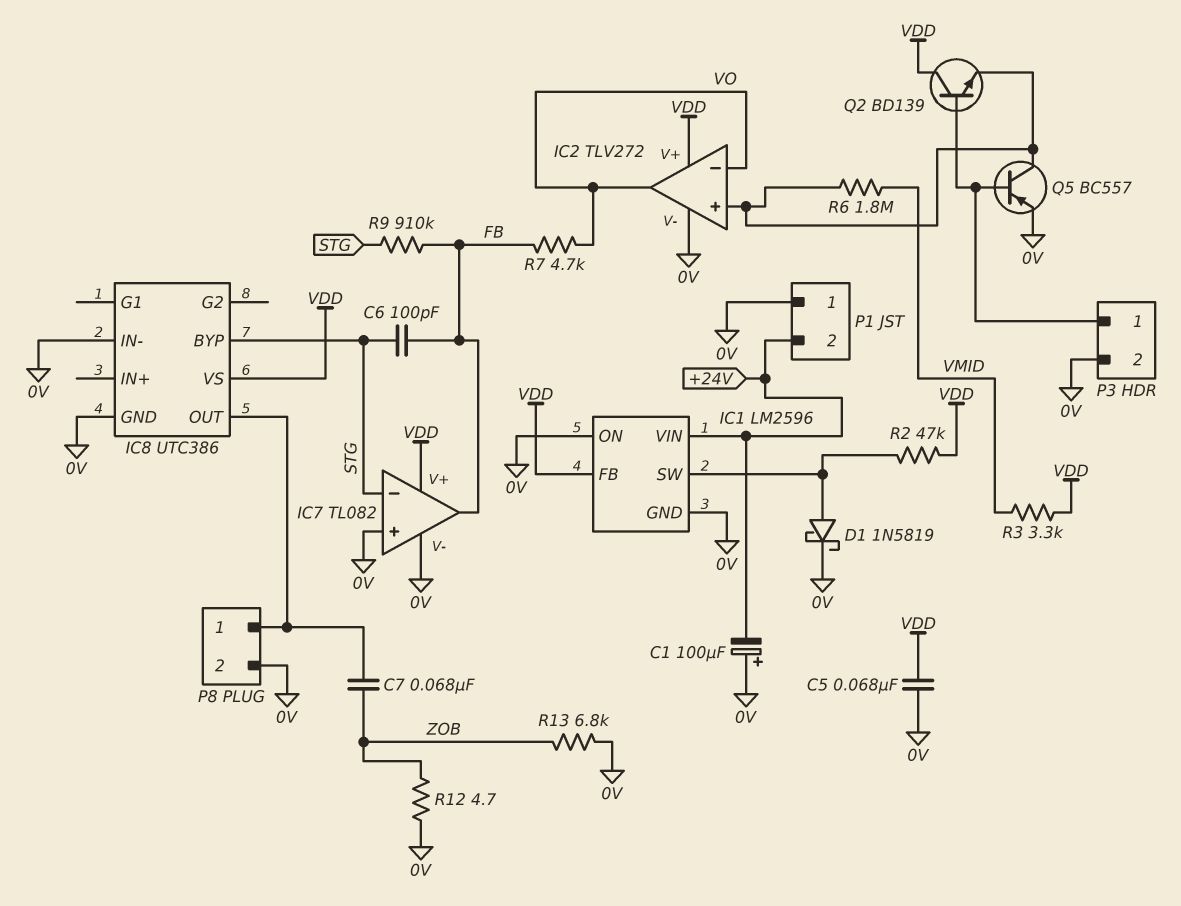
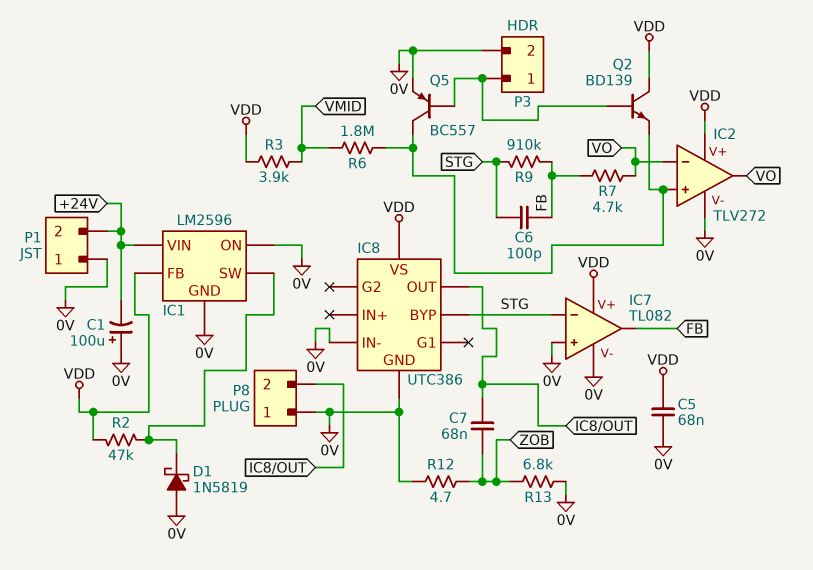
D1: schottky 1N5819 (A IC1/SW, K 0V) -> schottky 1N5819 (A 0V, K IC1/SW)
P8 pin 1: IC8/OUT -> 0V
P8 pin 2: 0V -> IC8/OUT
R3: 3.3k (VDD, VMID) -> 3.9k (VDD, VMID)

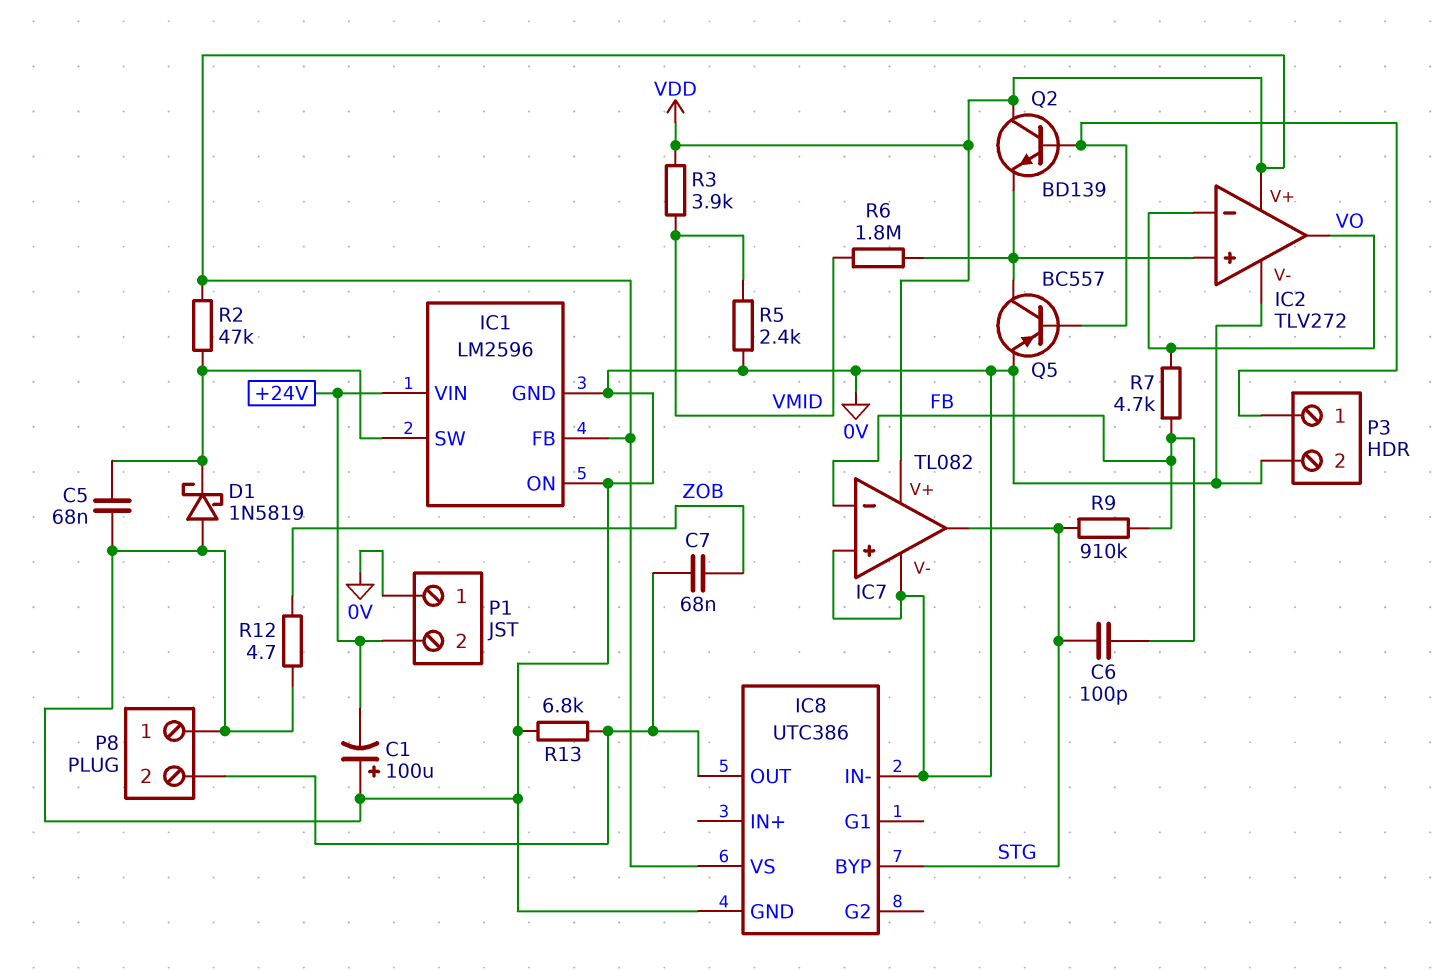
C5: 68nF (0V, VDD) -> 68nF (0V, IC1/SW)
IC7 pin in-: STG -> FB
IC7 pin out: FB -> STG
R5: none -> 2.4k (0V, VMID)
R13: 6.8k (0V, ZOB) -> 6.8k (0V, IC8/OUT)

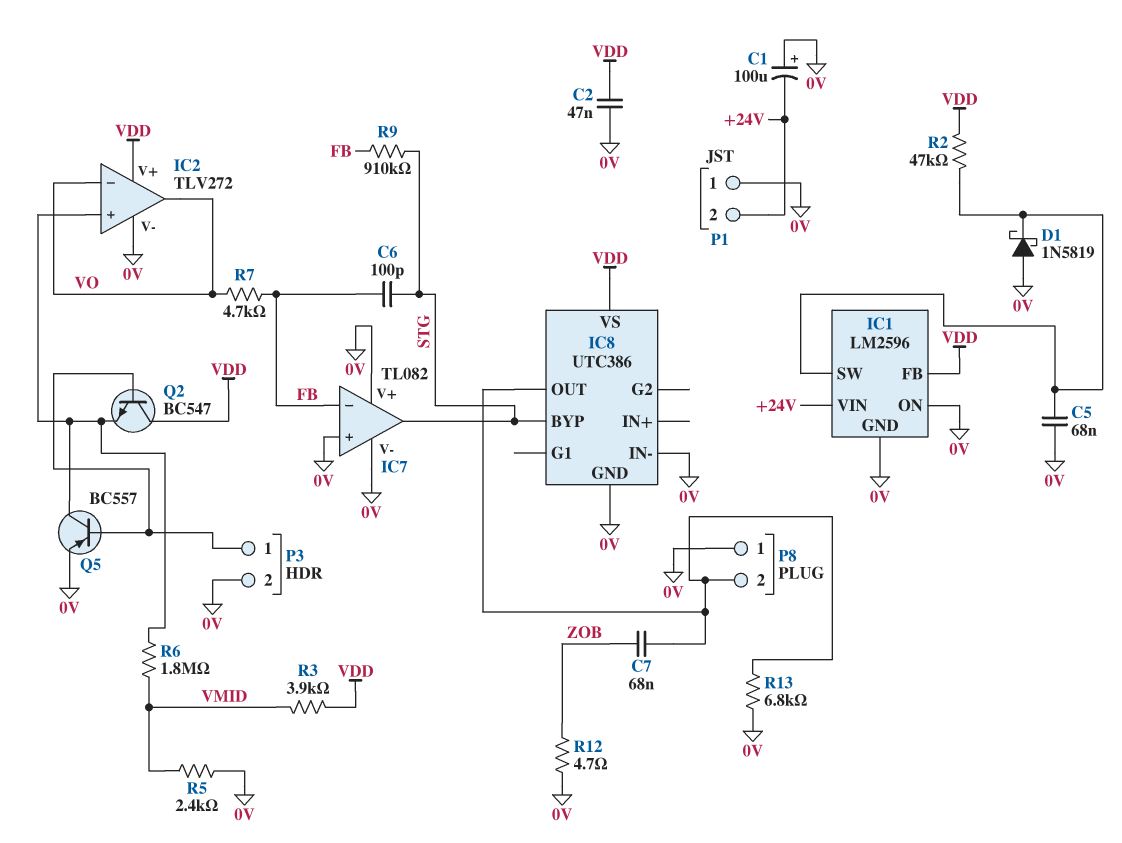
C2: none -> 47nF (0V, VDD)
IC7 pin V+: VDD -> 0V
Q2: NPN BD139 (B P3/1, C VDD, E IC2/in+) -> NPN BC547 (B P3/1, C VDD, E IC2/in+)

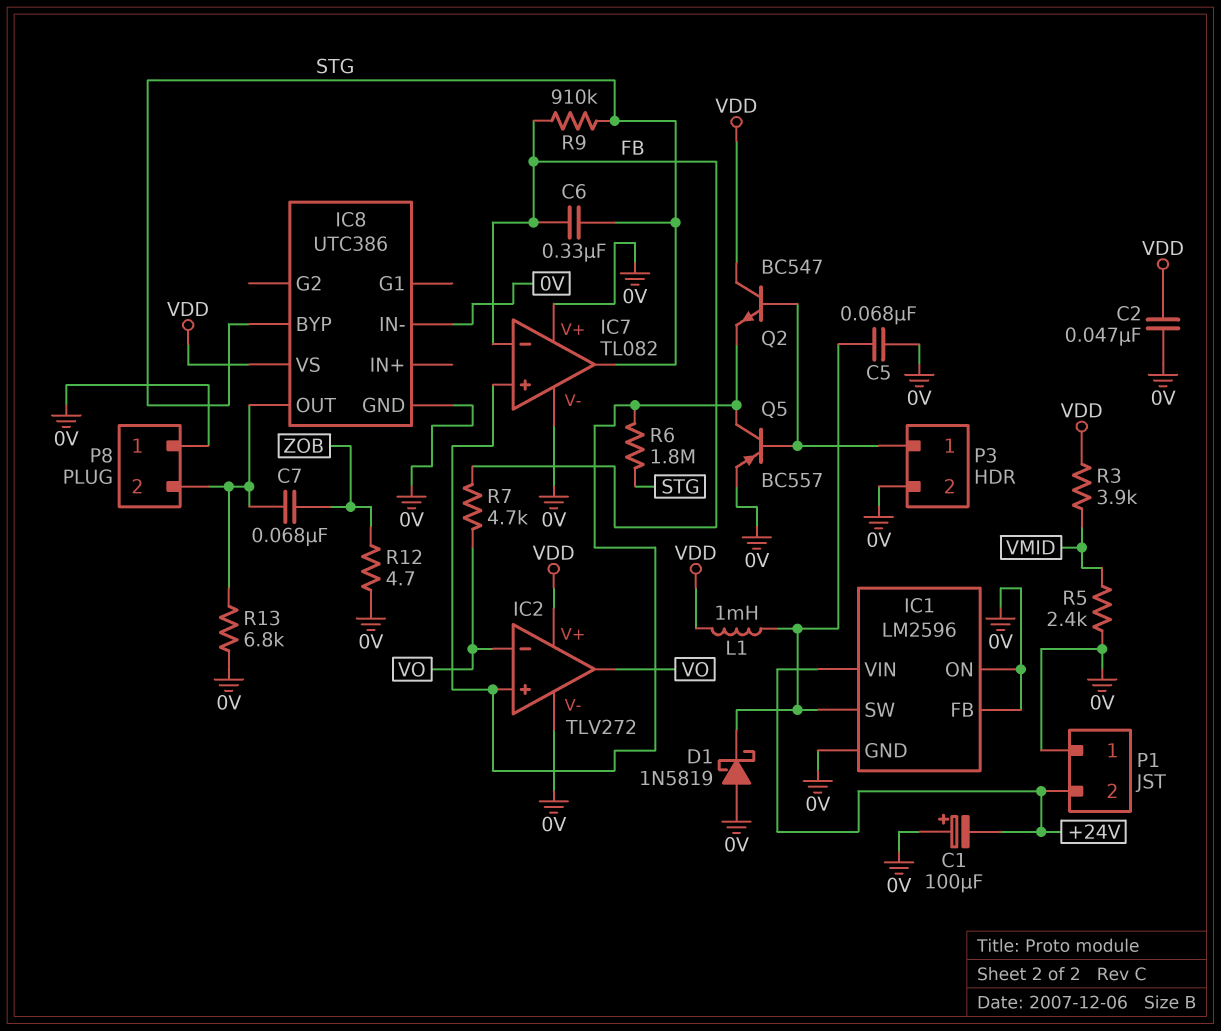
C6: 100pF (FB, STG) -> 330nF (FB, STG)
IC1 pin FB: VDD -> 0V
IC7 pin in+: 0V -> IC2/in+
L1: none -> 1mH (IC1/SW, VDD)
R2: 47k (IC1/SW, VDD) -> none
R6: 1.8M (IC2/in+, VMID) -> 1.8M (IC2/in+, STG)

